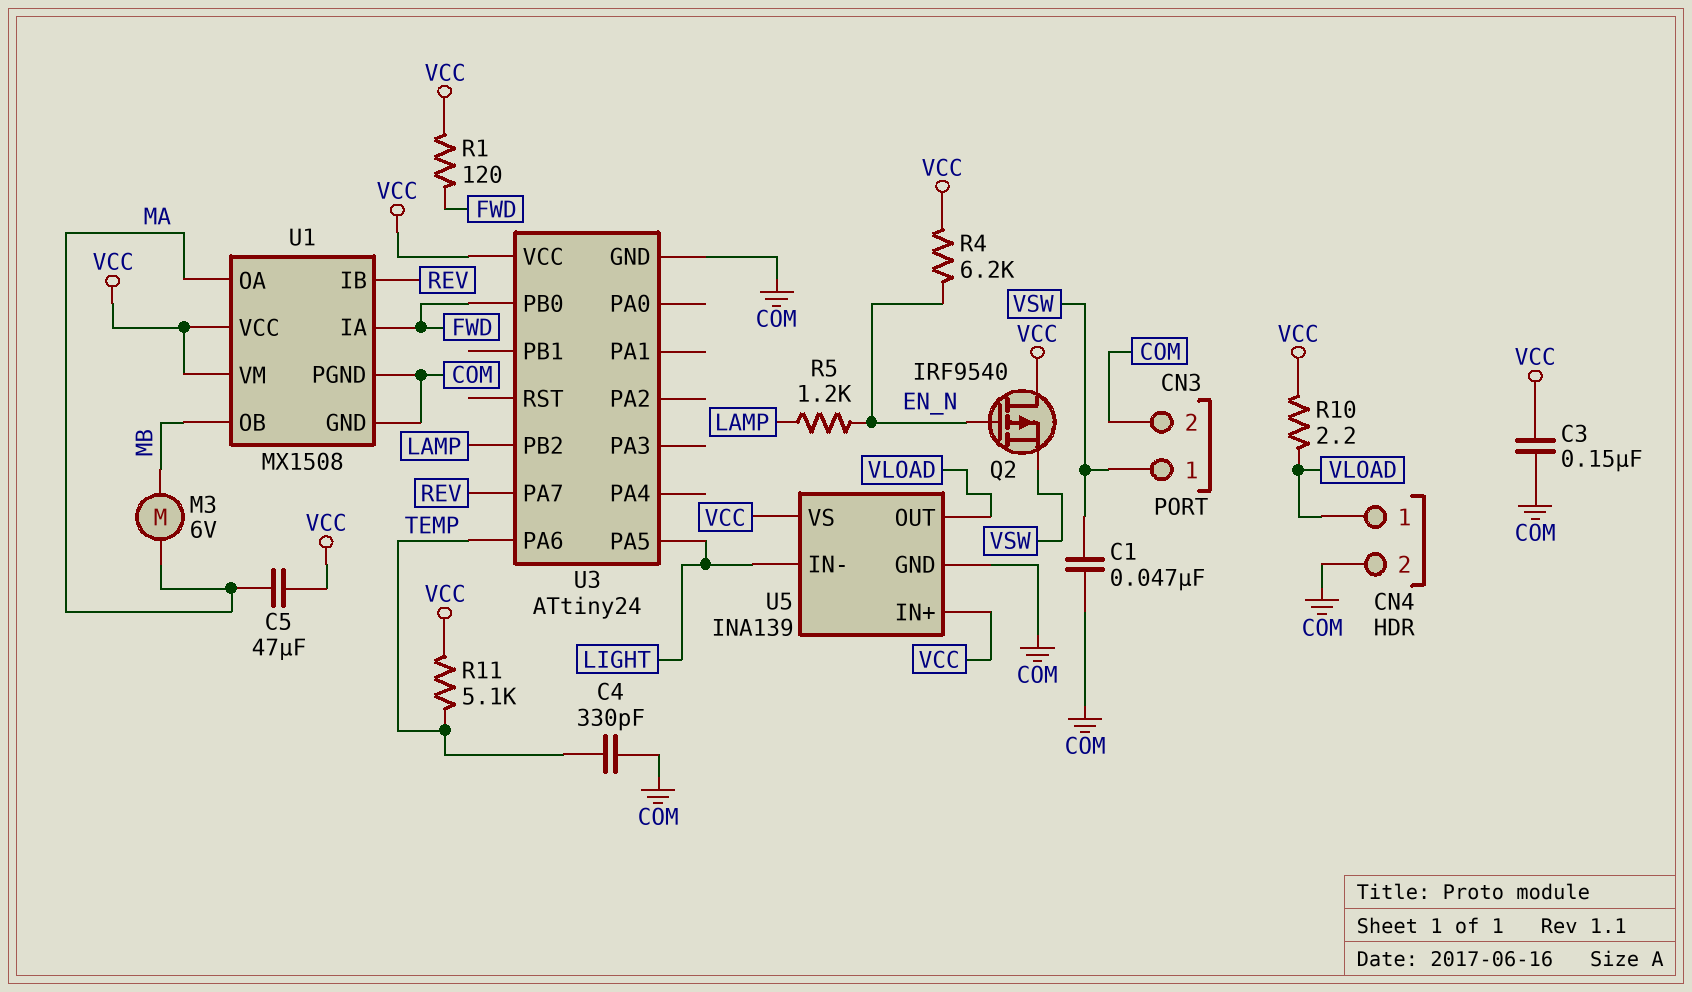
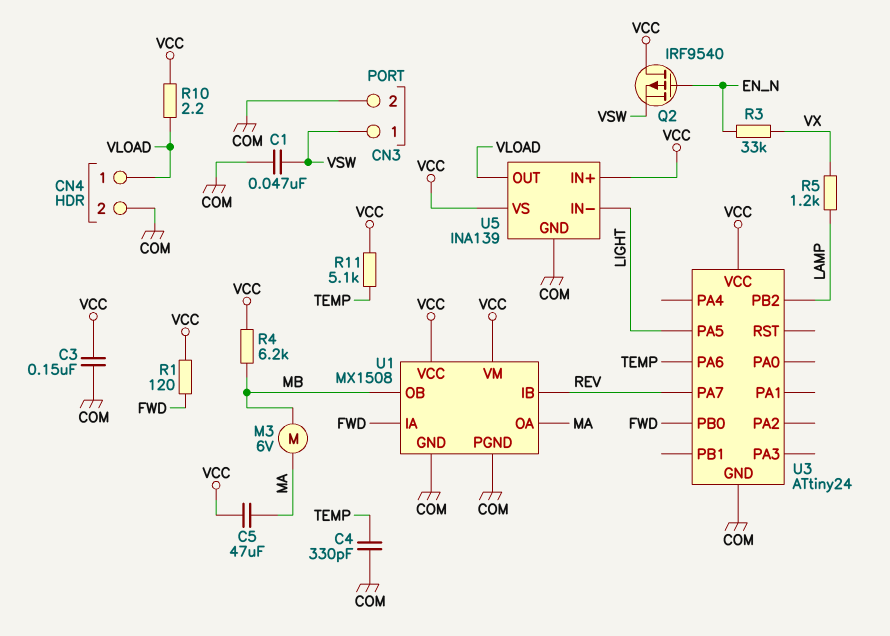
R3: none -> 33k (EN_N, VX)
R4: 6.2k (EN_N, VCC) -> 6.2k (MB, VCC)
R5: 1.2k (EN_N, LAMP) -> 1.2k (LAMP, VX)

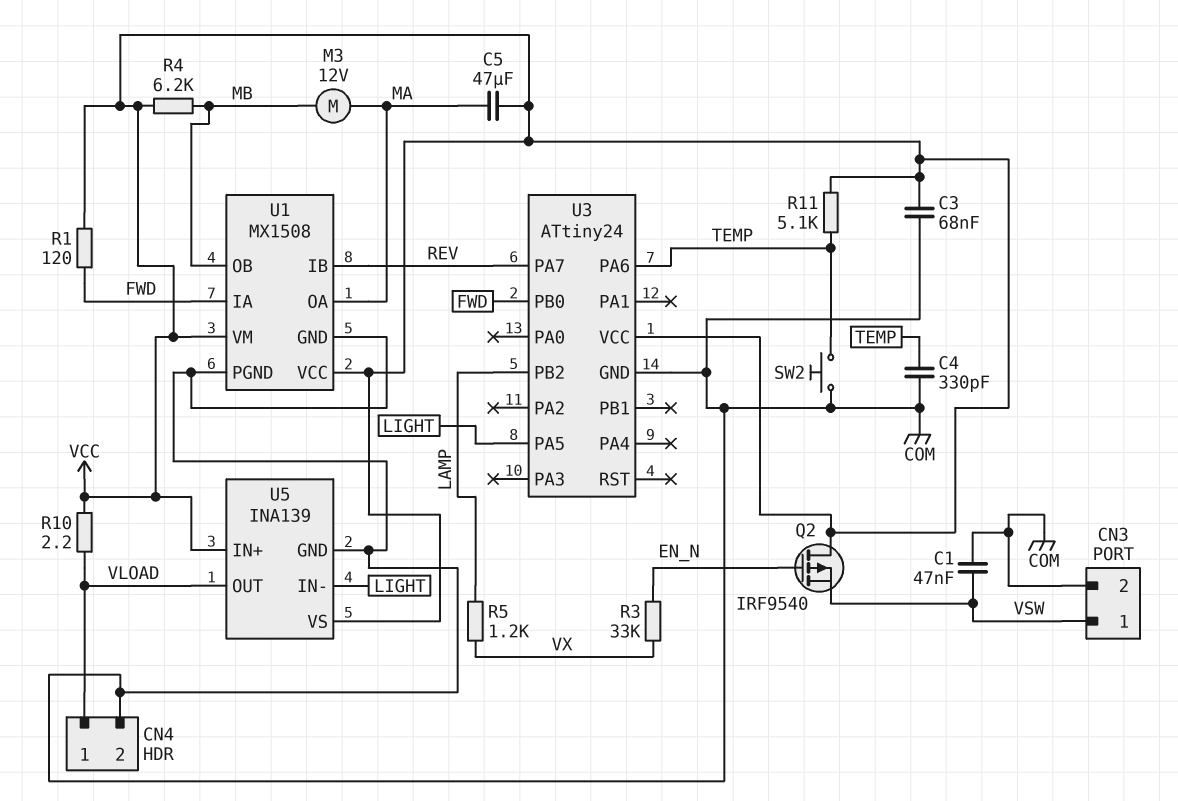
C3: 150nF (COM, VCC) -> 68nF (COM, VCC)
M3: motor 6V (MA, MB) -> motor 12V (MA, MB)
SW2: none -> button (COM, TEMP)

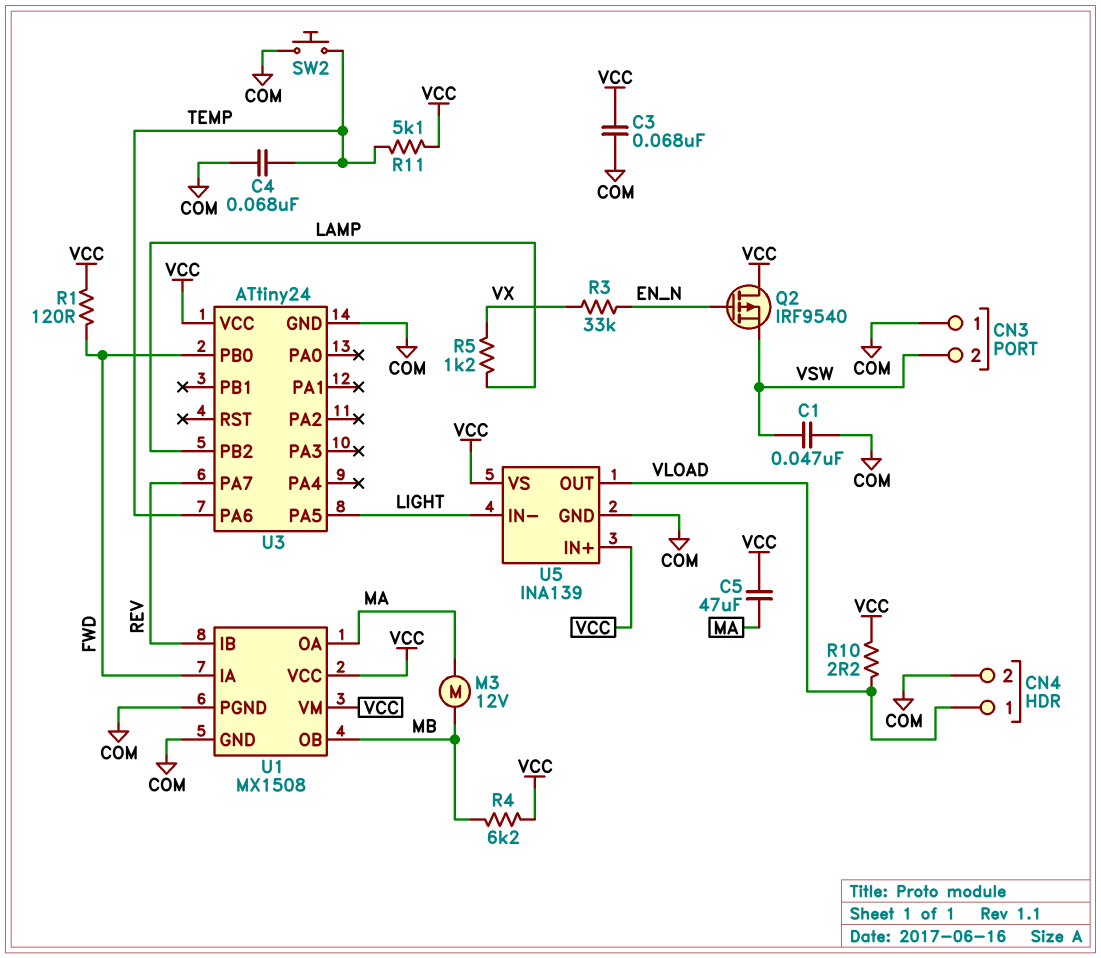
C4: 330pF (COM, TEMP) -> 68nF (COM, TEMP)
CN3 pin 1: VSW -> COM
CN3 pin 2: COM -> VSW

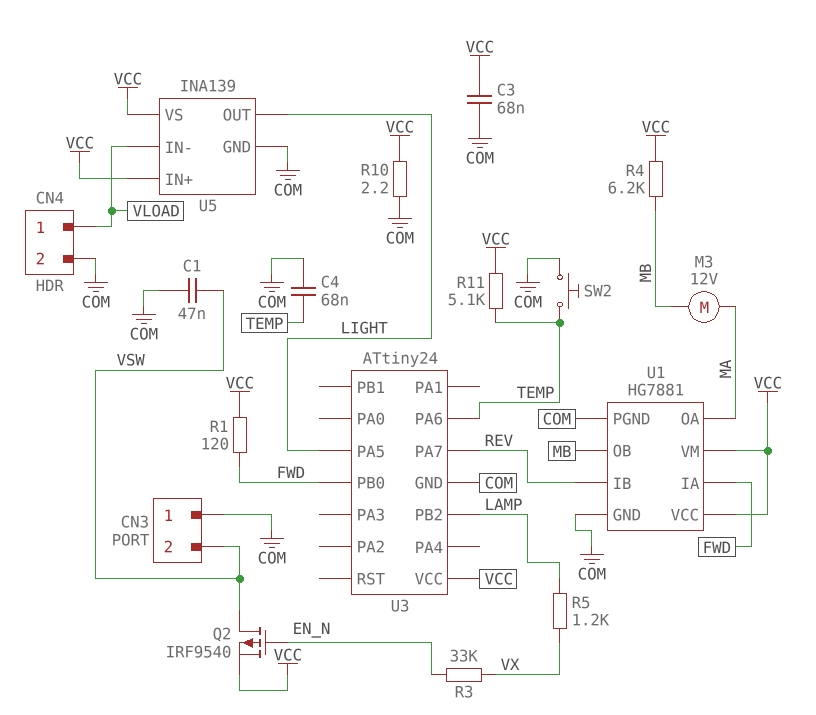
C5: 47uF (MA, VCC) -> none
Q2: PMOS IRF9540 (G EN_N, D VCC, S VSW) -> PMOS IRF9540 (G EN_N, D VSW, S VCC)
R10: 2.2 (VCC, VLOAD) -> 2.2 (COM, VCC)
U1: MX1508 -> HG7881
U5 pin IN-: LIGHT -> VLOAD
U5 pin OUT: VLOAD -> LIGHT

